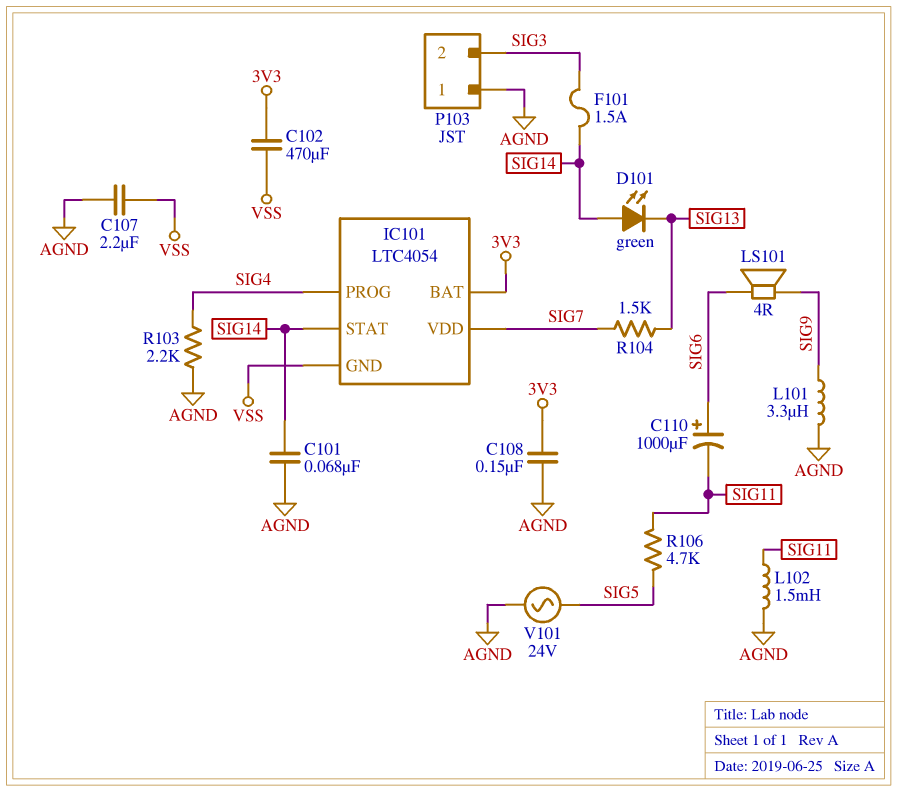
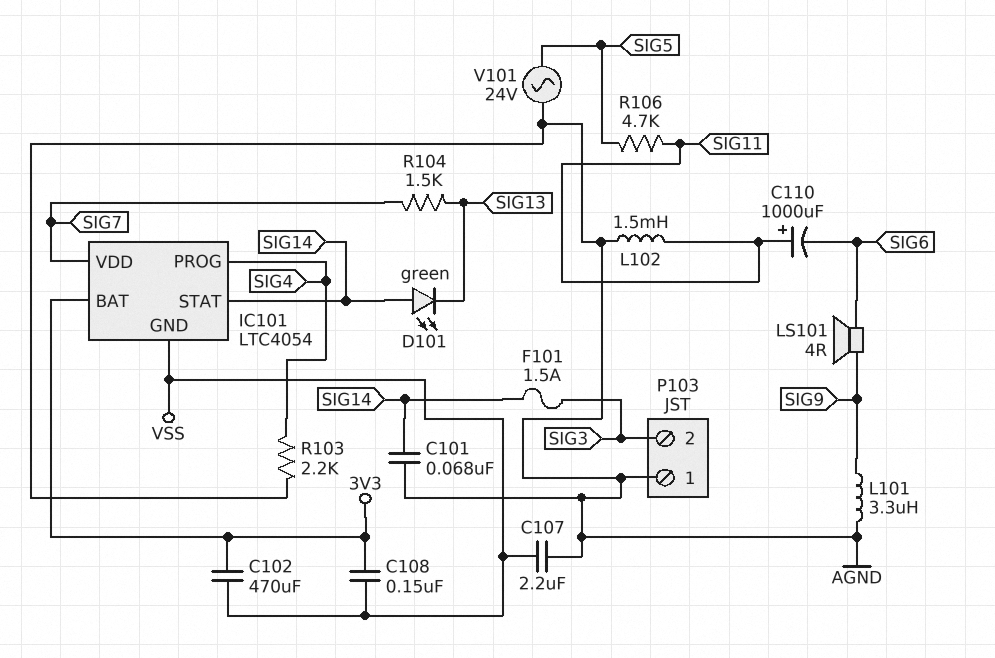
C108: 150nF (3V3, AGND) -> 150nF (3V3, VSS)
C110: 1000uF (plus SIG6, minus SIG11) -> 1000uF (plus SIG11, minus SIG6)

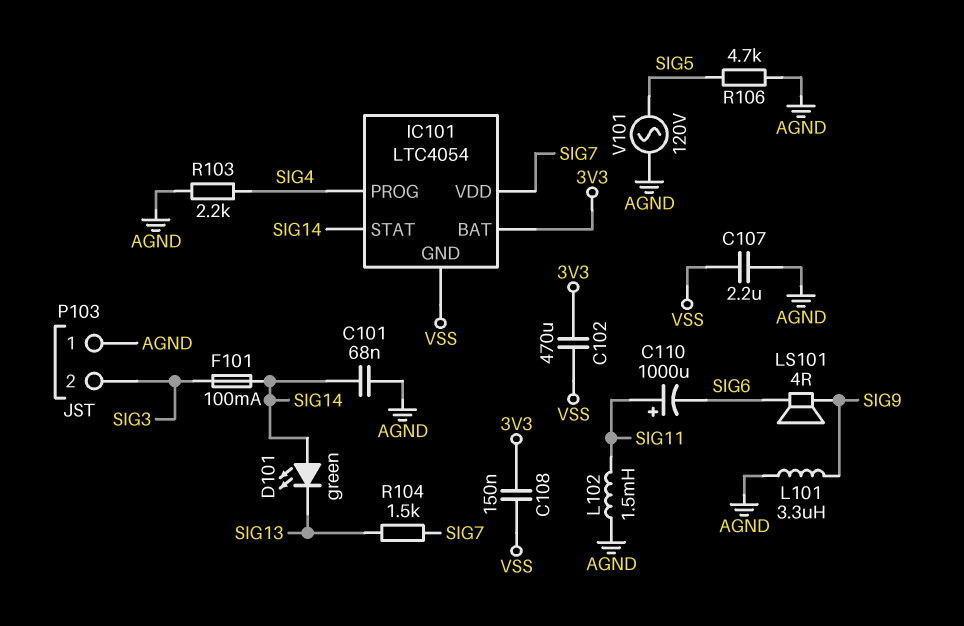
F101: 1.5A (SIG3, SIG14) -> 100mA (SIG3, SIG14)
R106: 4.7k (SIG5, SIG11) -> 4.7k (AGND, SIG5)
V101: AC 24V (AGND, SIG5) -> AC 120V (AGND, SIG5)

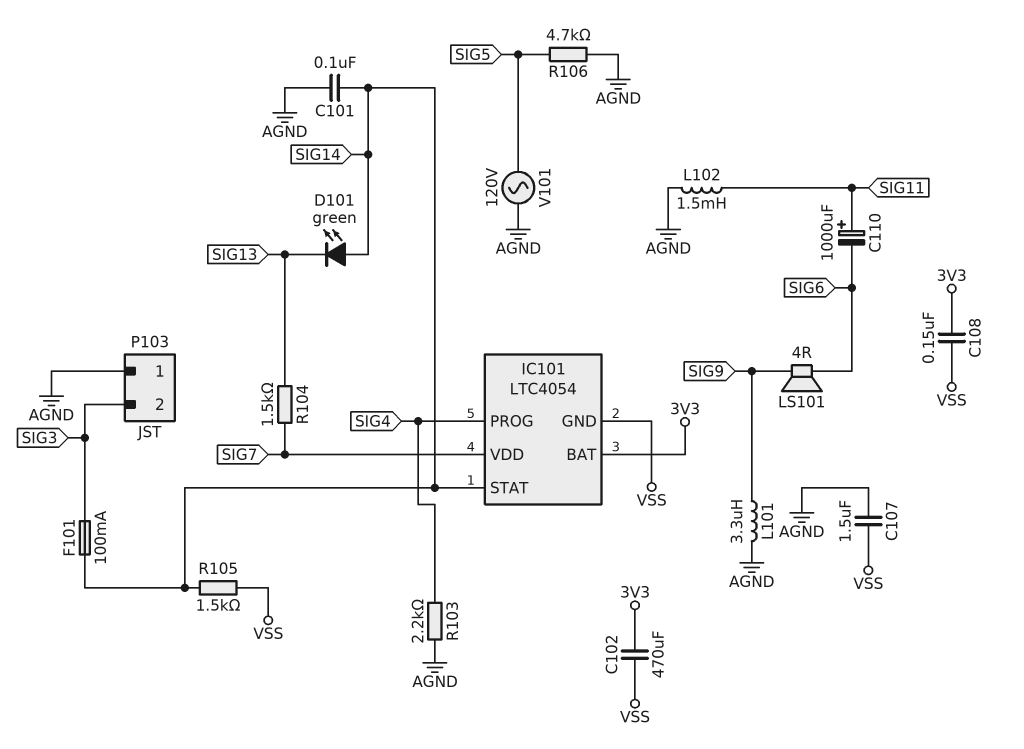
C101: 68nF (AGND, SIG14) -> 100nF (AGND, SIG14)
C107: 2.2uF (AGND, VSS) -> 1.5uF (AGND, VSS)
R105: none -> 1.5k (SIG14, VSS)

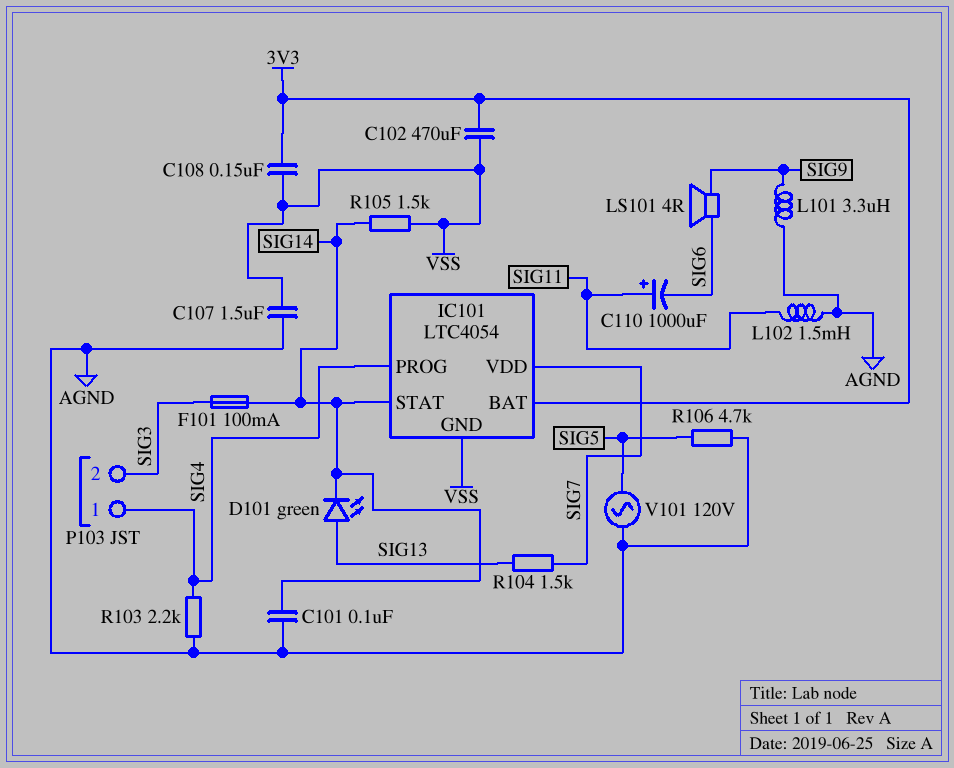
D101: LED green (A SIG14, K SIG13) -> LED green (A SIG13, K SIG14)
P103 pin 1: AGND -> SIG4

